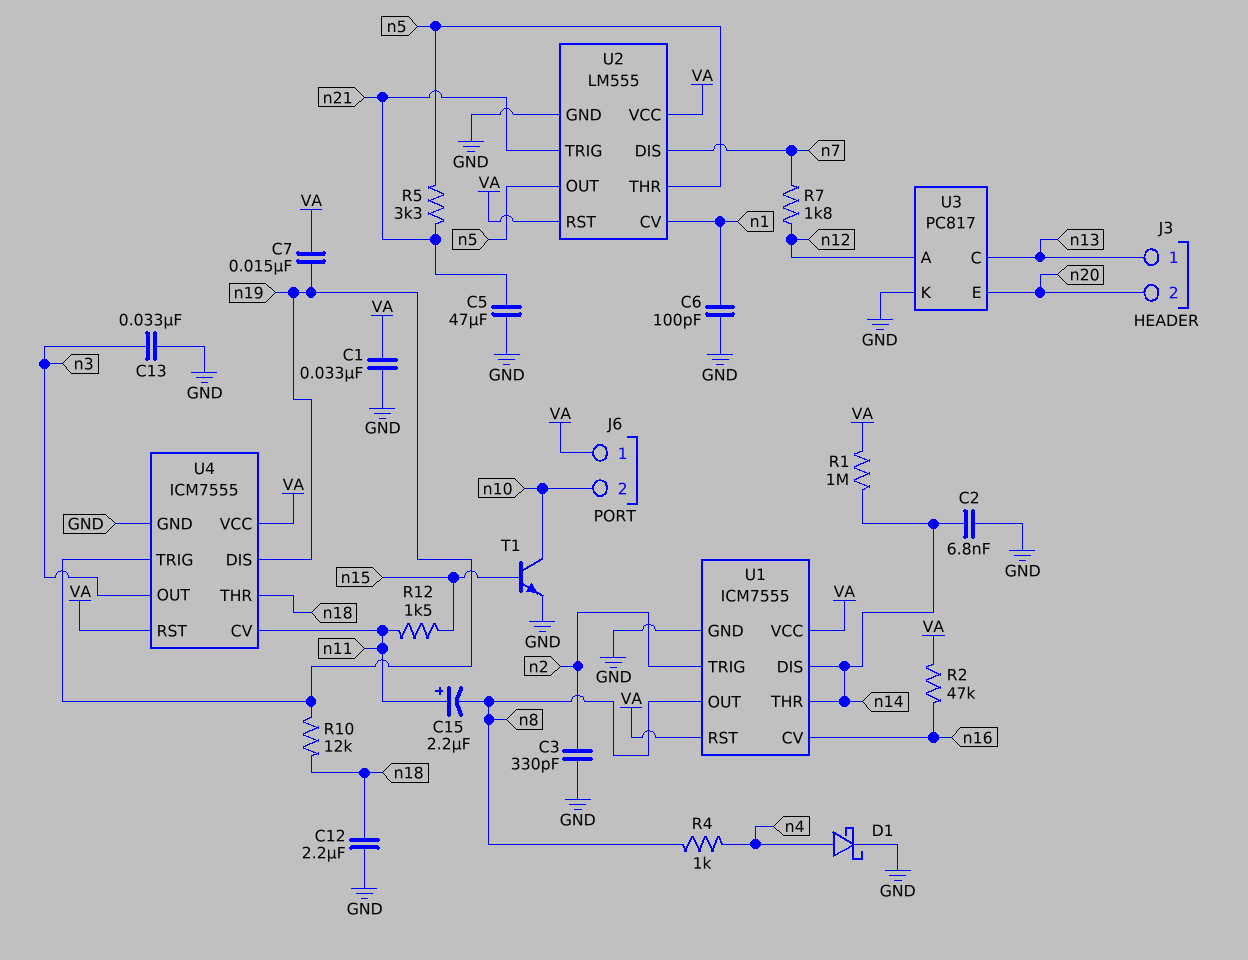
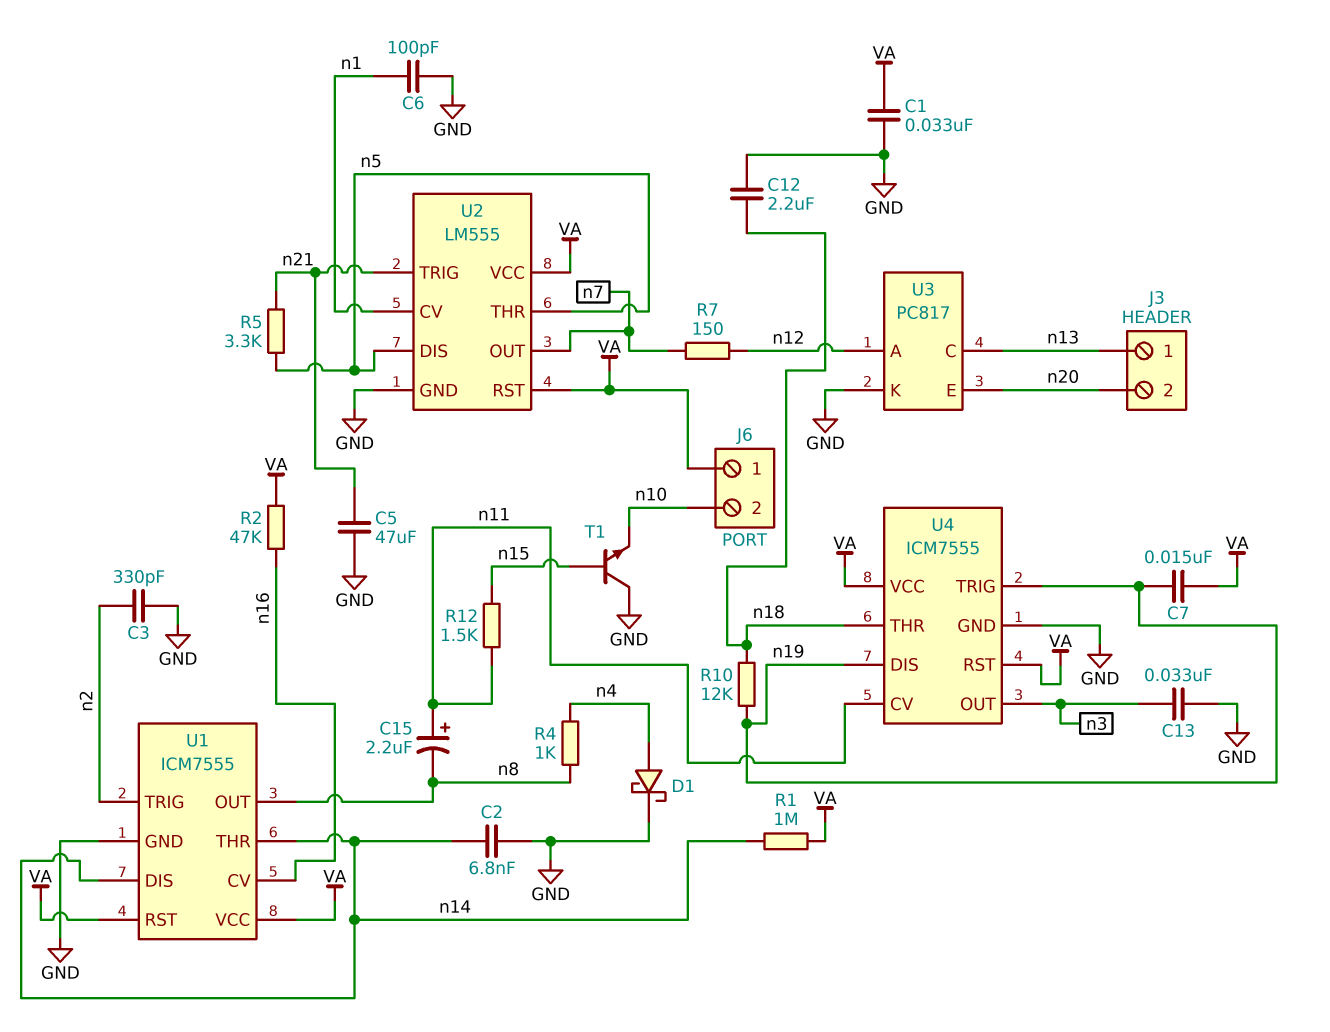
R7: 1.8k (n7, n12) -> 150 (n7, n12)
T1: NPN (B n15, C n10, E GND) -> NPN (B n15, C GND, E n10)
U2 pin DIS: n7 -> n5
U2 pin OUT: n5 -> n7

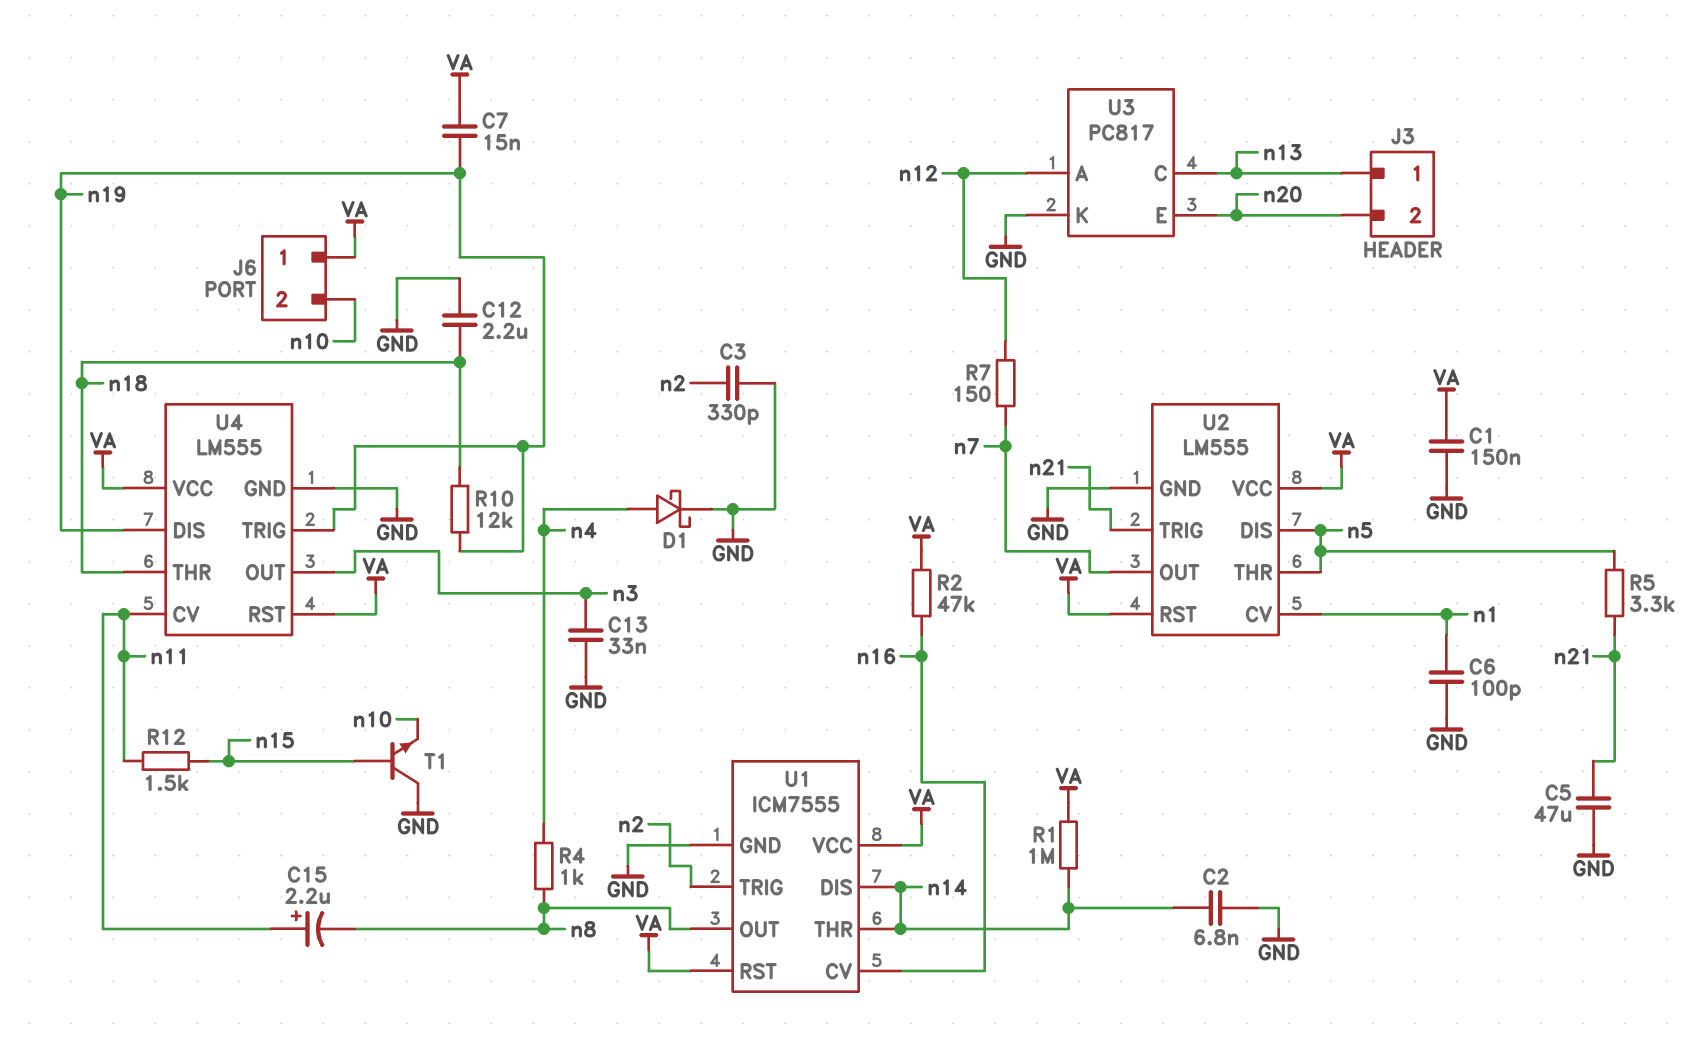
C1: 33nF (GND, VA) -> 150nF (GND, VA)
U4: ICM7555 -> LM555

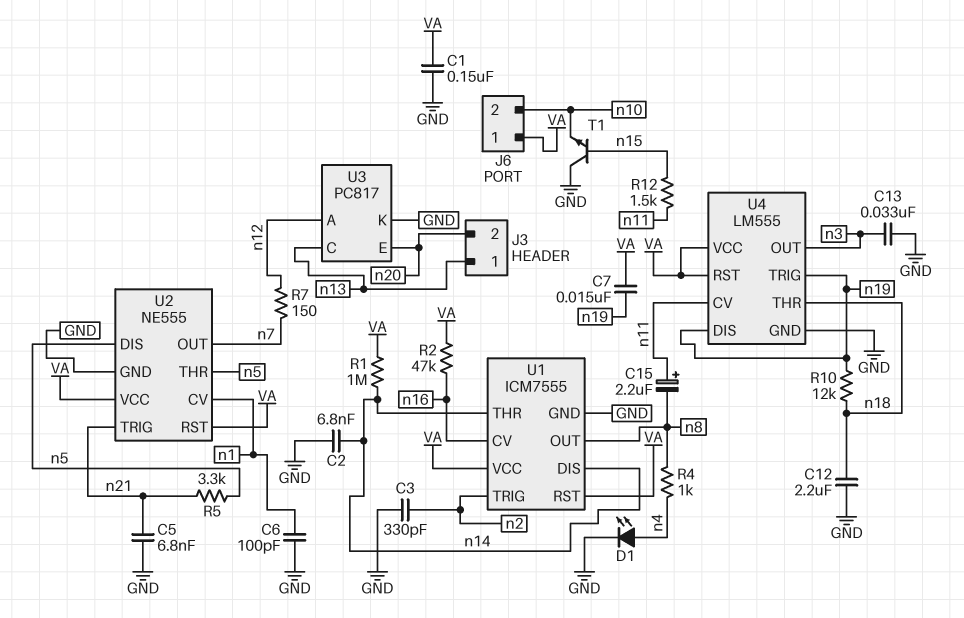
C5: 47uF (GND, n21) -> 6.8nF (GND, n21)
D1: schottky (A n4, K GND) -> LED (A n4, K GND)
U2: LM555 -> NE555

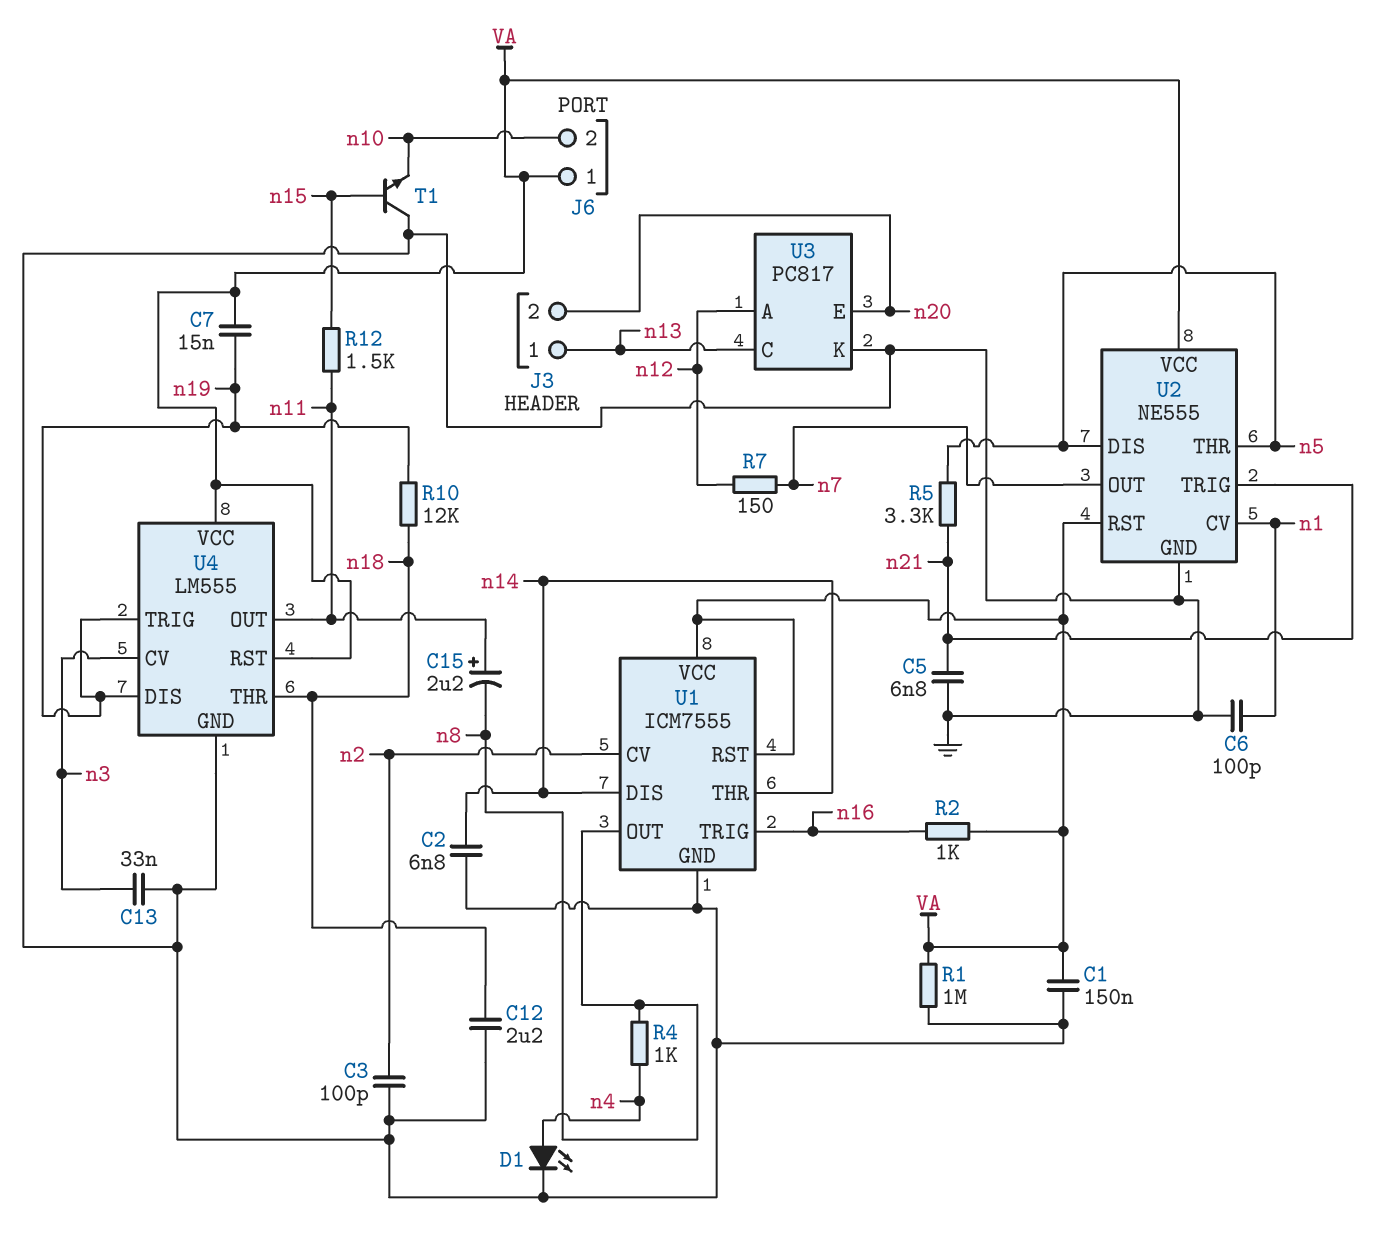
C3: 330pF (GND, n2) -> 100pF (GND, n2)
R1: 1M (VA, n14) -> 1M (GND, VA)
R2: 47k (VA, n16) -> 1k (VA, n16)
U1 pin CV: n16 -> n2
U1 pin TRIG: n2 -> n16
U4 pin CV: n11 -> n3
U4 pin OUT: n3 -> n11

